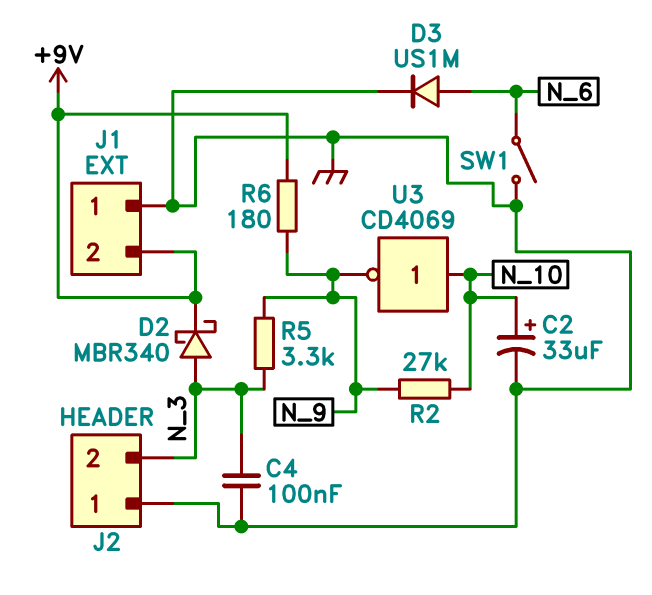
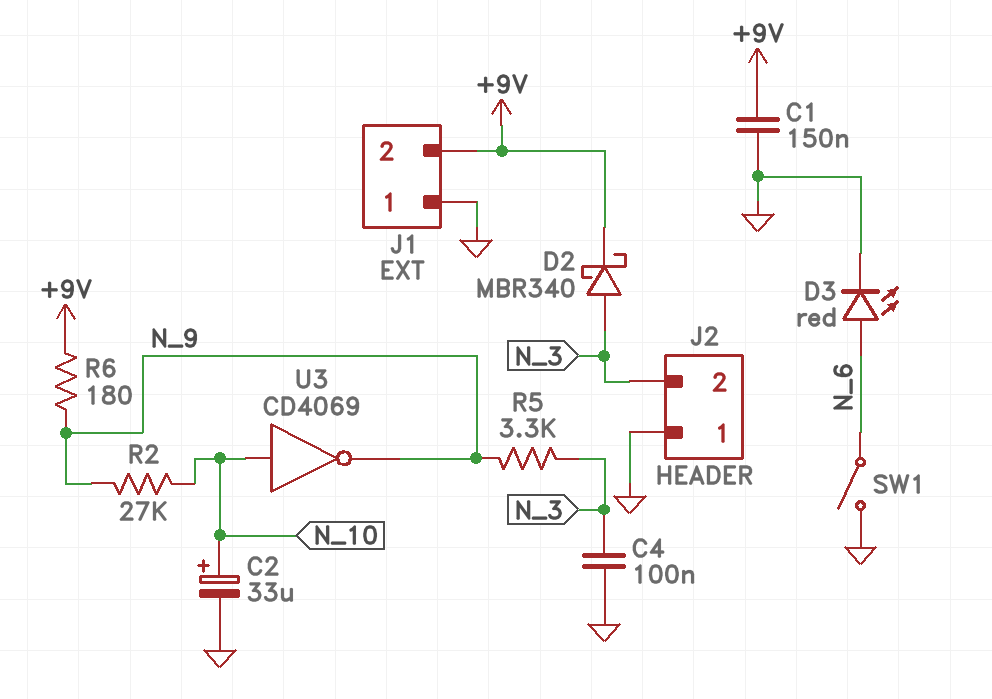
C1: none -> 150nF (+9V, GND)
D3: diode US1M (A N_6, K GND) -> LED red (A N_6, K GND)

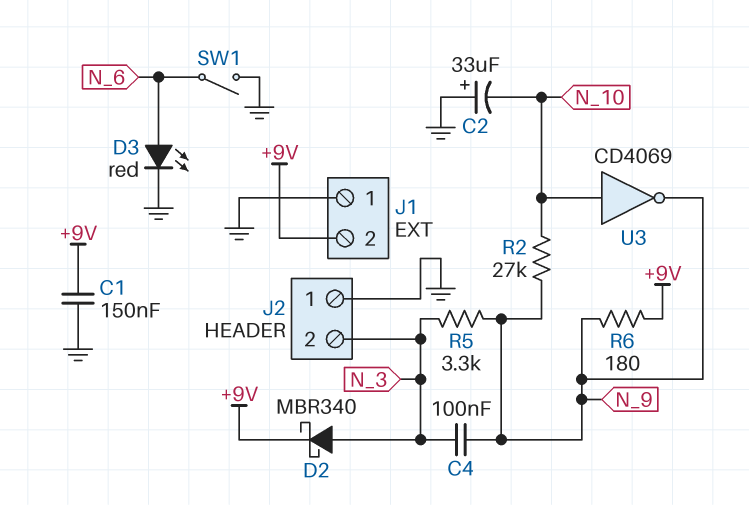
C2: 33uF (plus N_10, minus GND) -> 33uF (plus GND, minus N_10)
C4: 100nF (GND, N_3) -> 100nF (N_3, N_9)

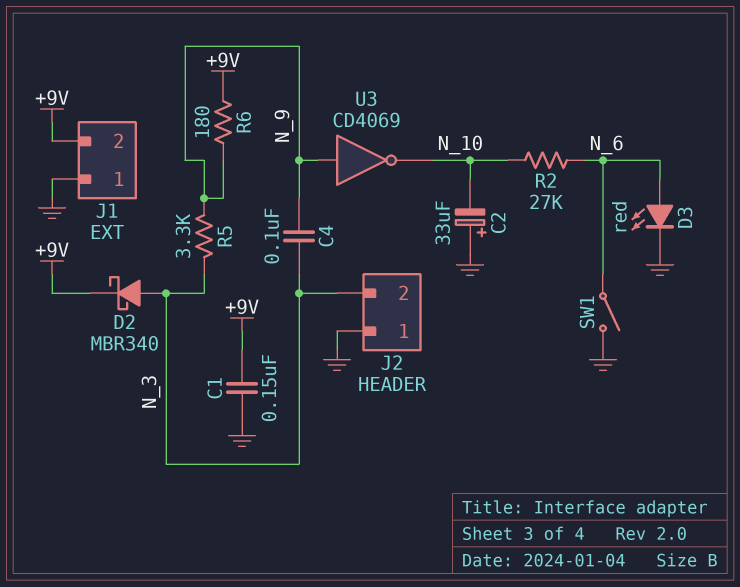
R2: 27k (N_9, N_10) -> 27k (N_6, N_10)
U3: NOT CD4069 (in N_10, out N_9) -> NOT CD4069 (in N_9, out N_10)

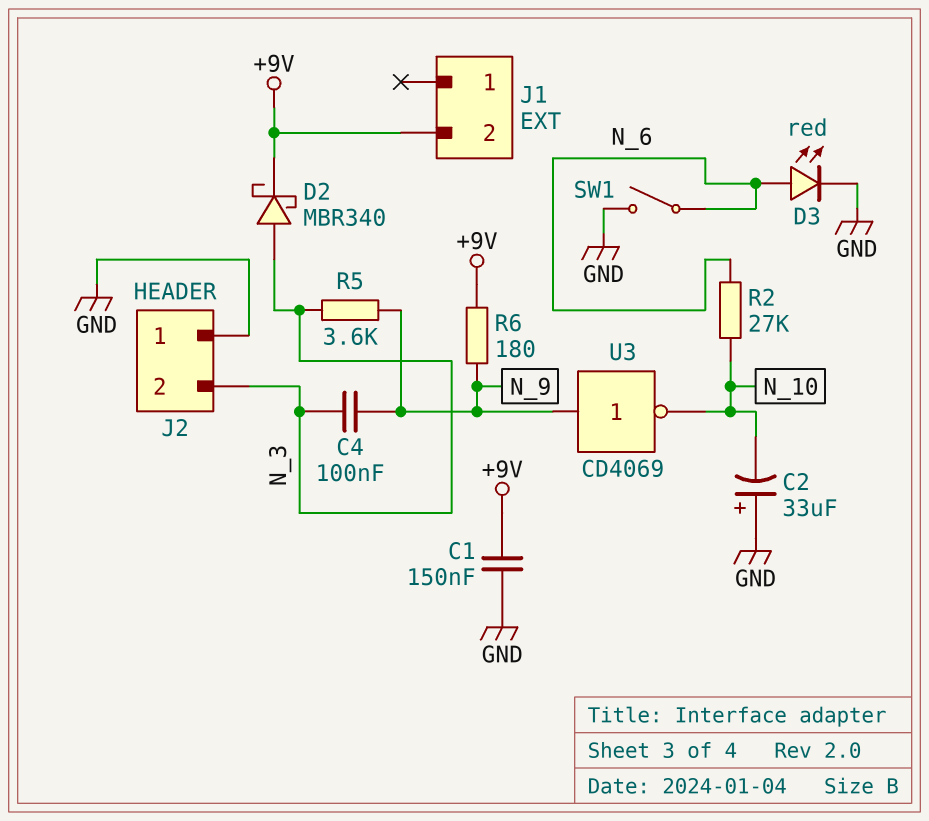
J1 pin 1: GND -> none
R5: 3.3k (N_3, N_9) -> 3.6k (N_3, N_9)

